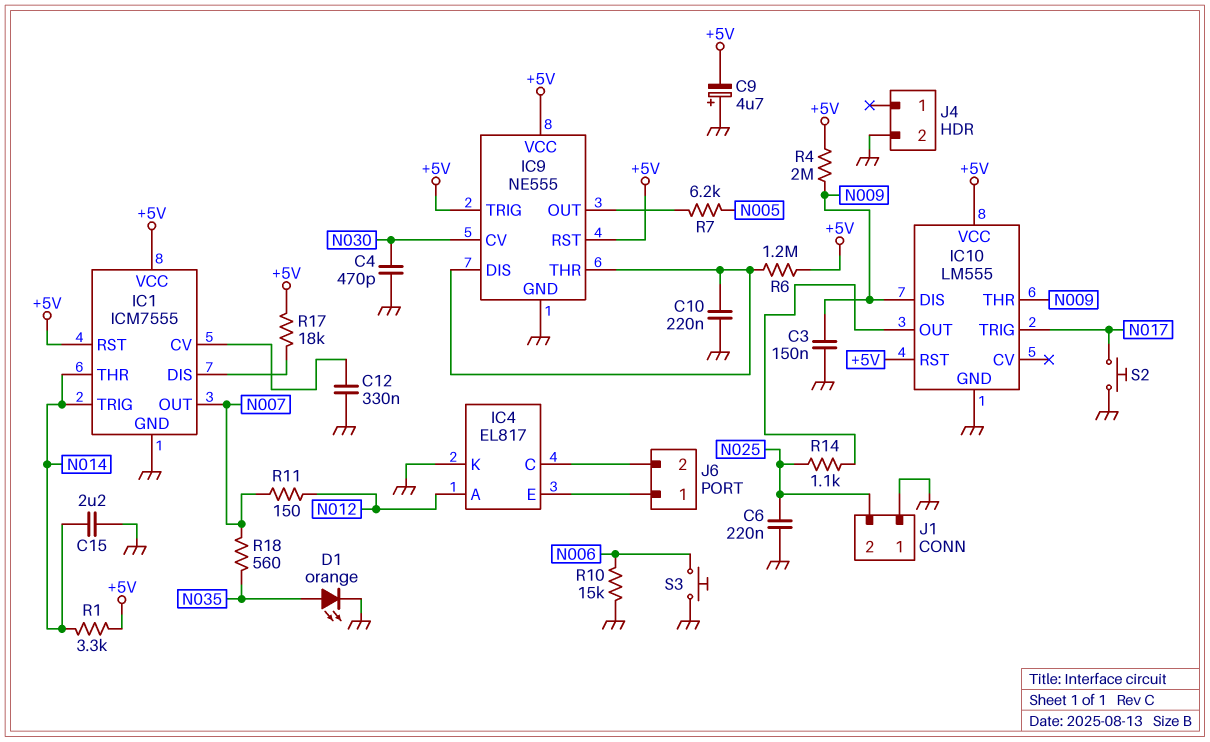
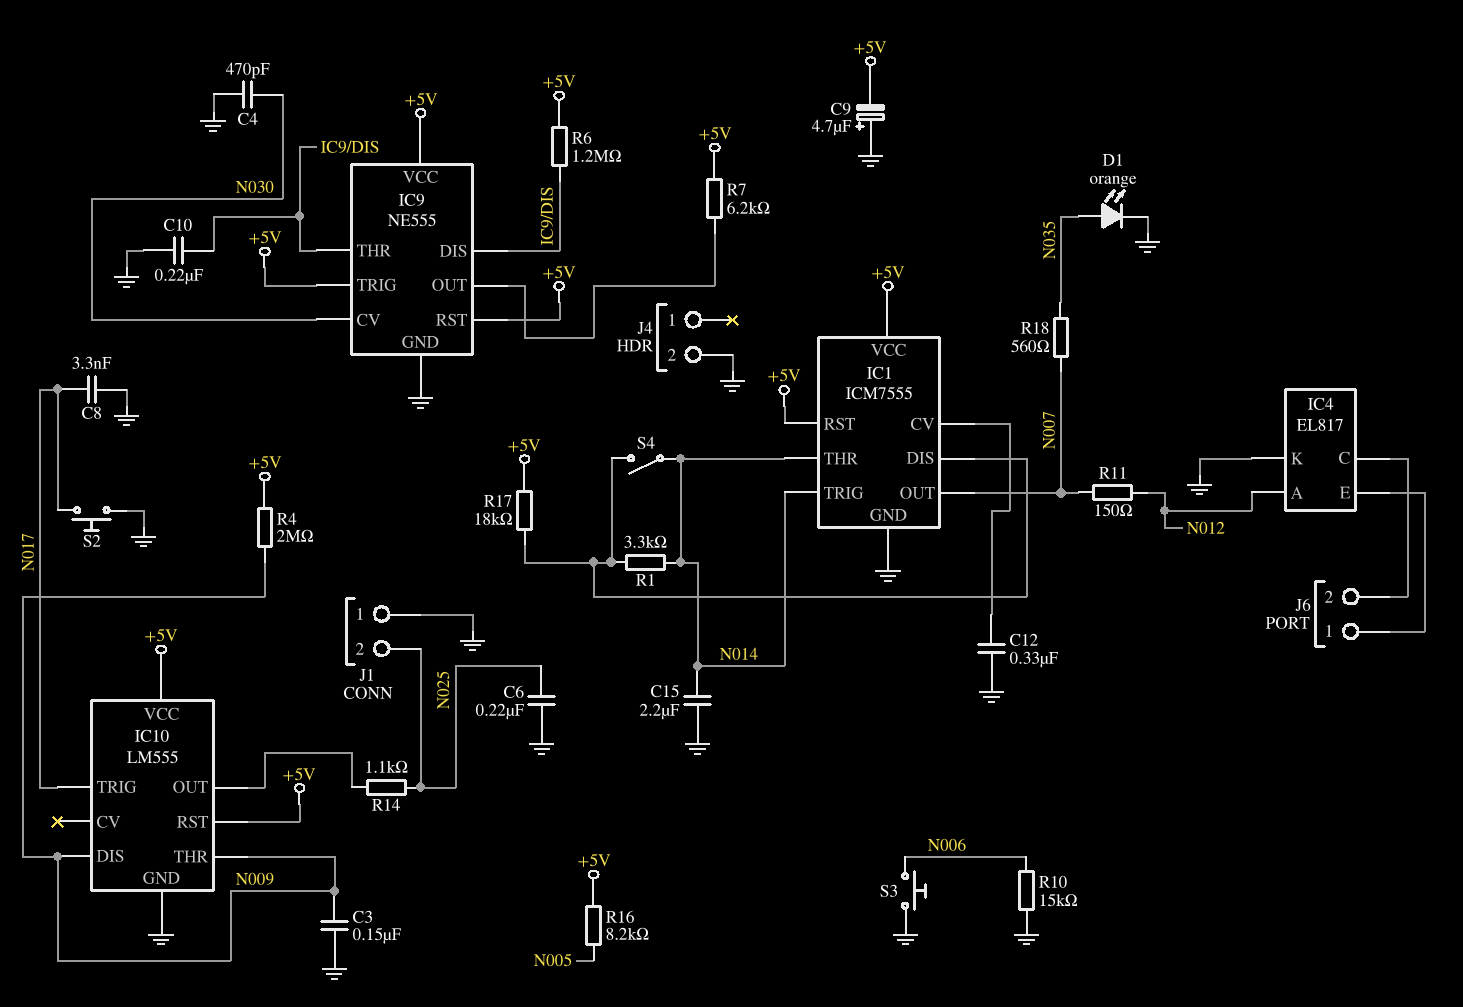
C8: none -> 3.3nF (GND, N017)
R1: 3.3k (+5V, N014) -> 3.3k (IC1/DIS, N014)
R7: 6.2k (IC9/OUT, N005) -> 6.2k (+5V, IC9/OUT)
R16: none -> 8.2k (+5V, N005)
S4: none -> switch (IC1/DIS, N014)

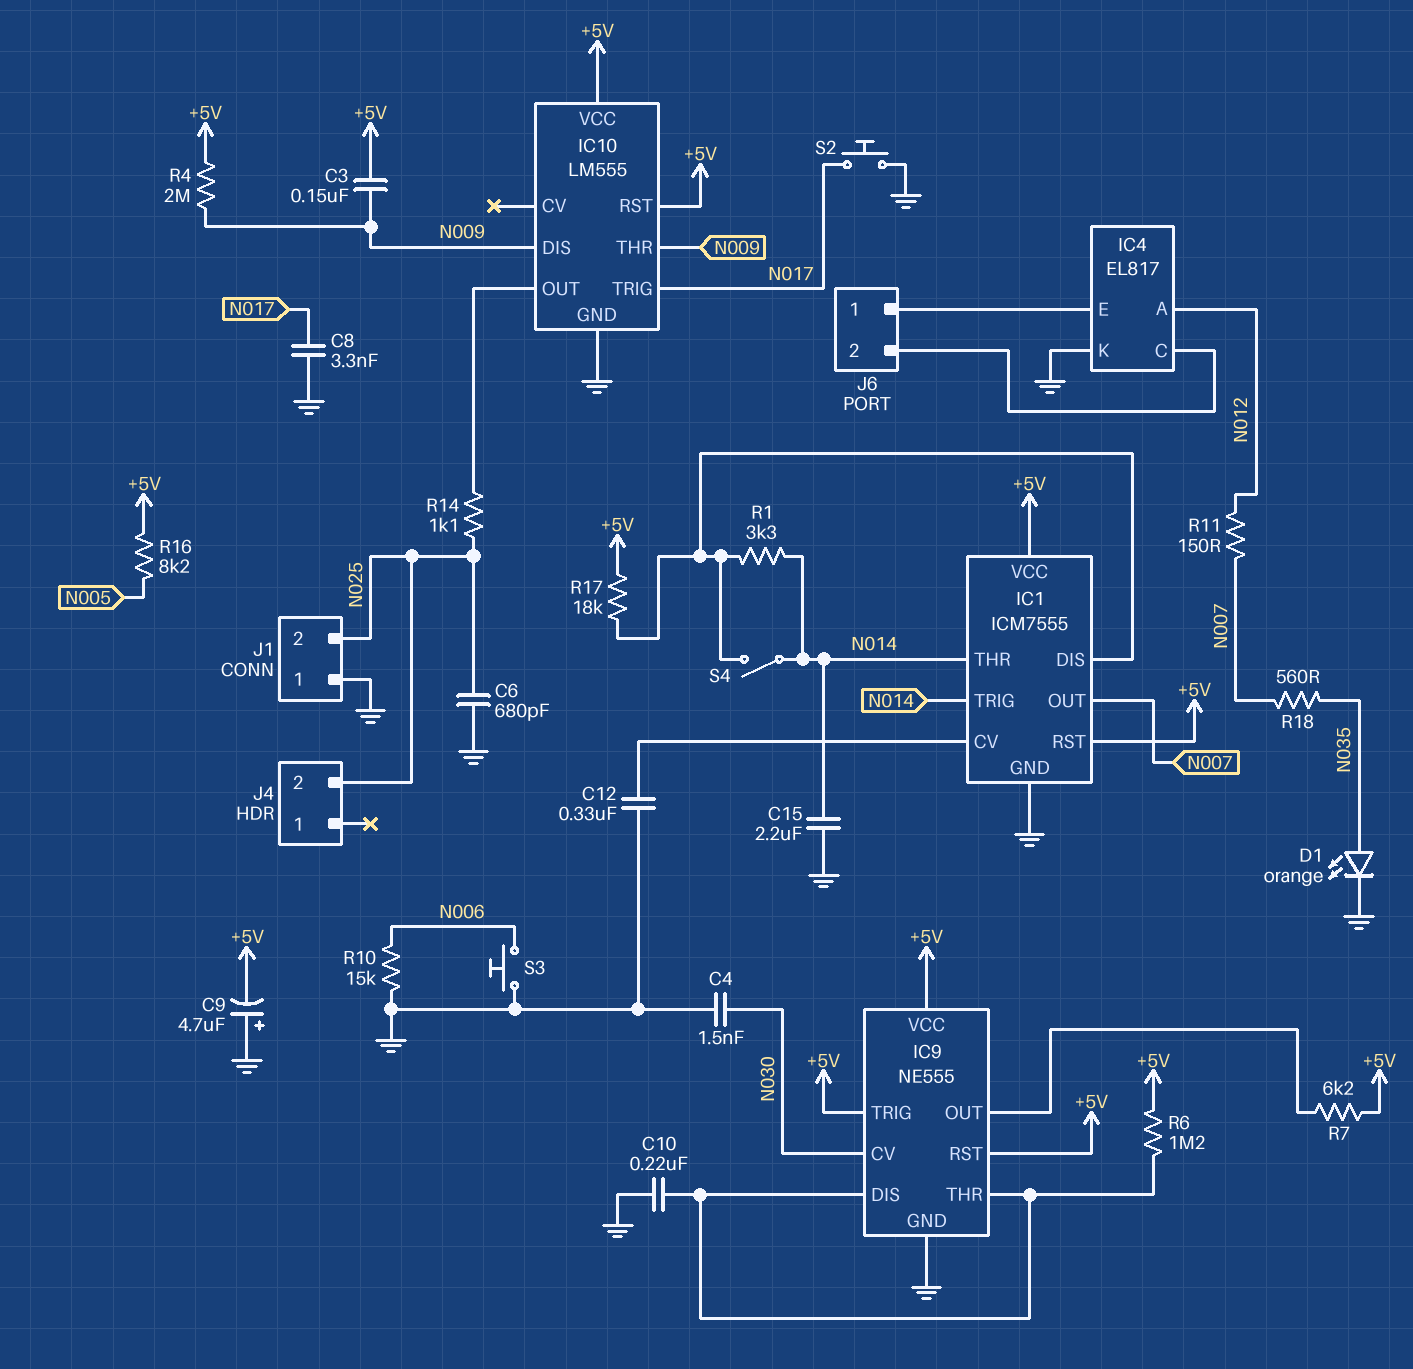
C3: 150nF (GND, N009) -> 150nF (+5V, N009)
C4: 470pF (GND, N030) -> 1.5nF (GND, N030)
C6: 220nF (GND, N025) -> 680pF (GND, N025)
J4 pin 2: GND -> N025

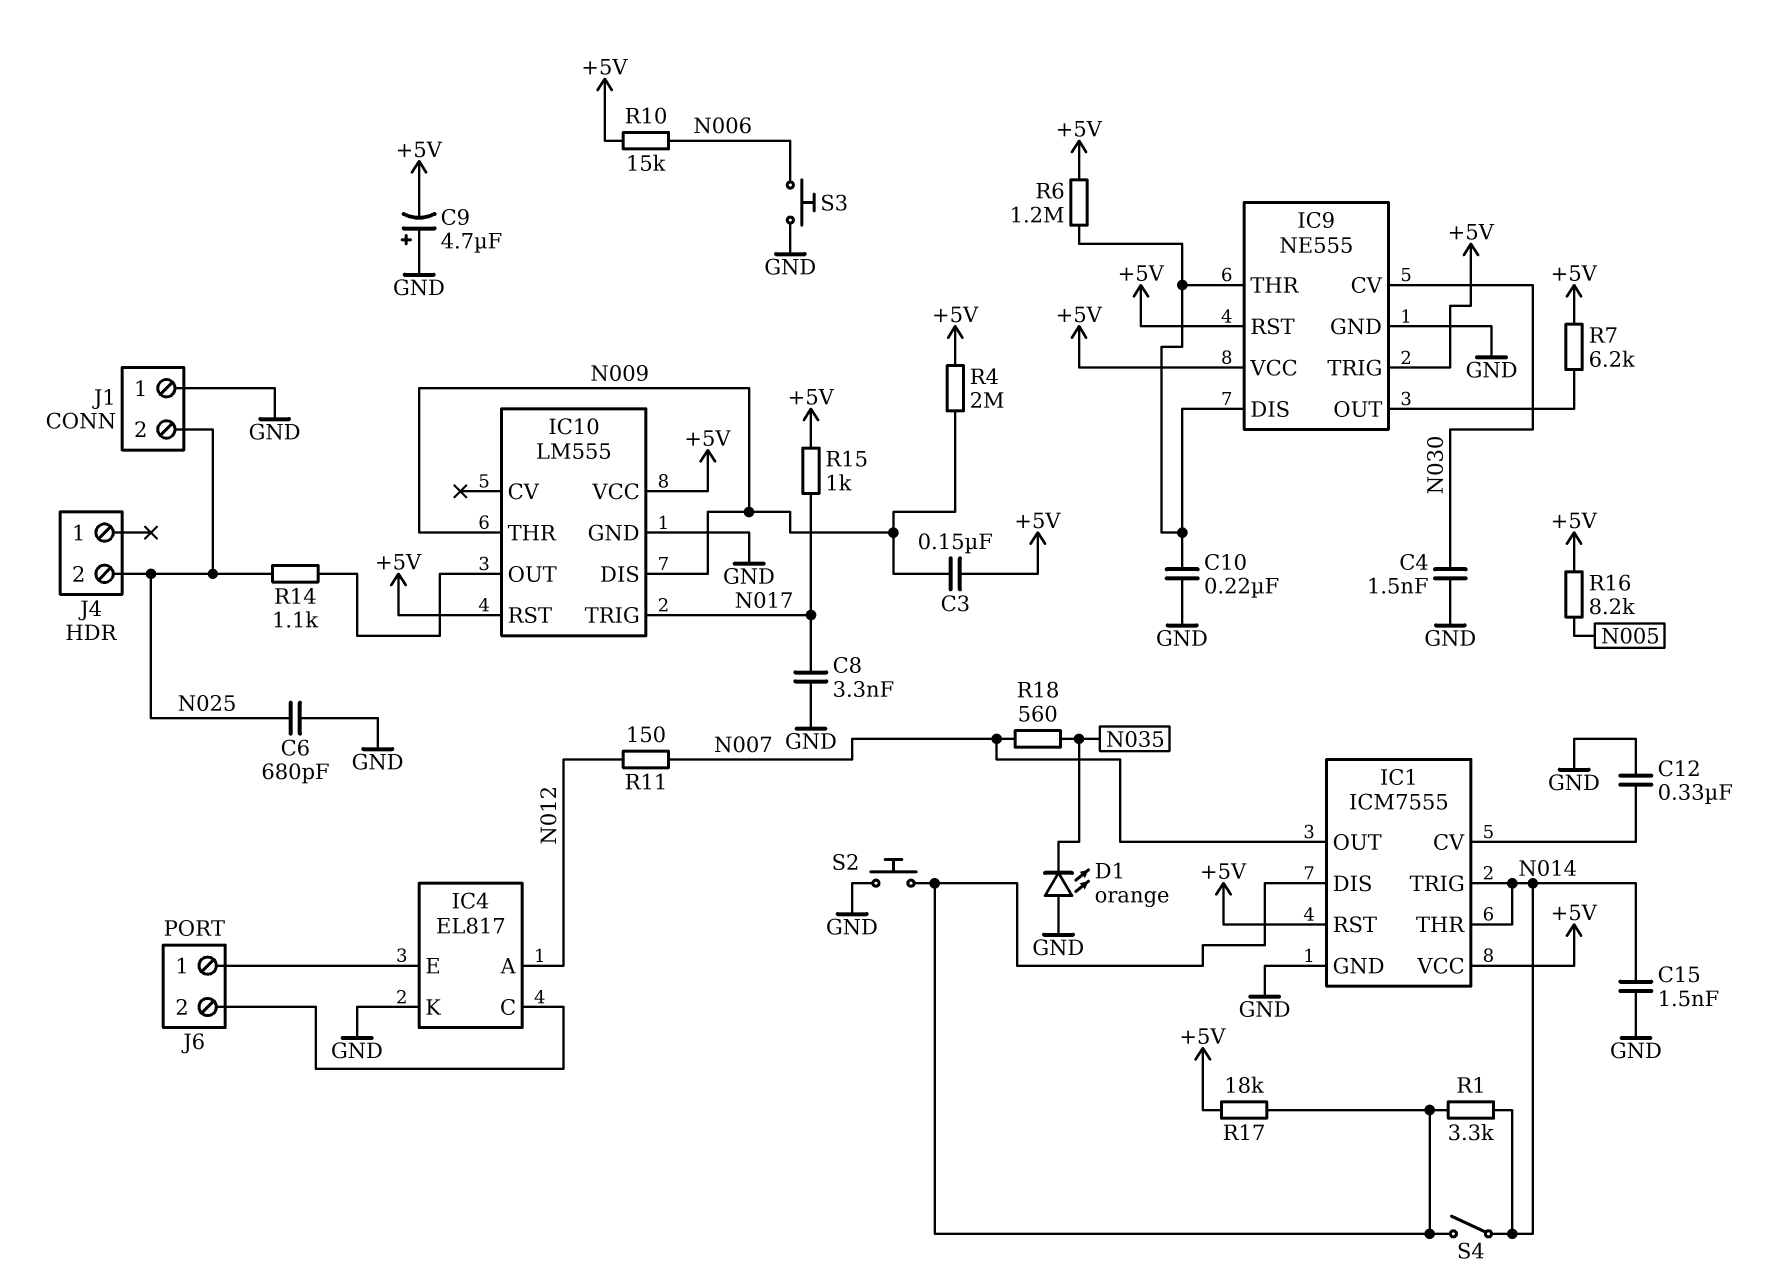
C15: 2.2uF (GND, N014) -> 1.5nF (GND, N014)
D1: LED orange (A N035, K GND) -> LED orange (A GND, K N035)
R10: 15k (GND, N006) -> 15k (+5V, N006)
R15: none -> 1k (+5V, N017)
S2: button (GND, N017) -> button (GND, IC1/DIS)

